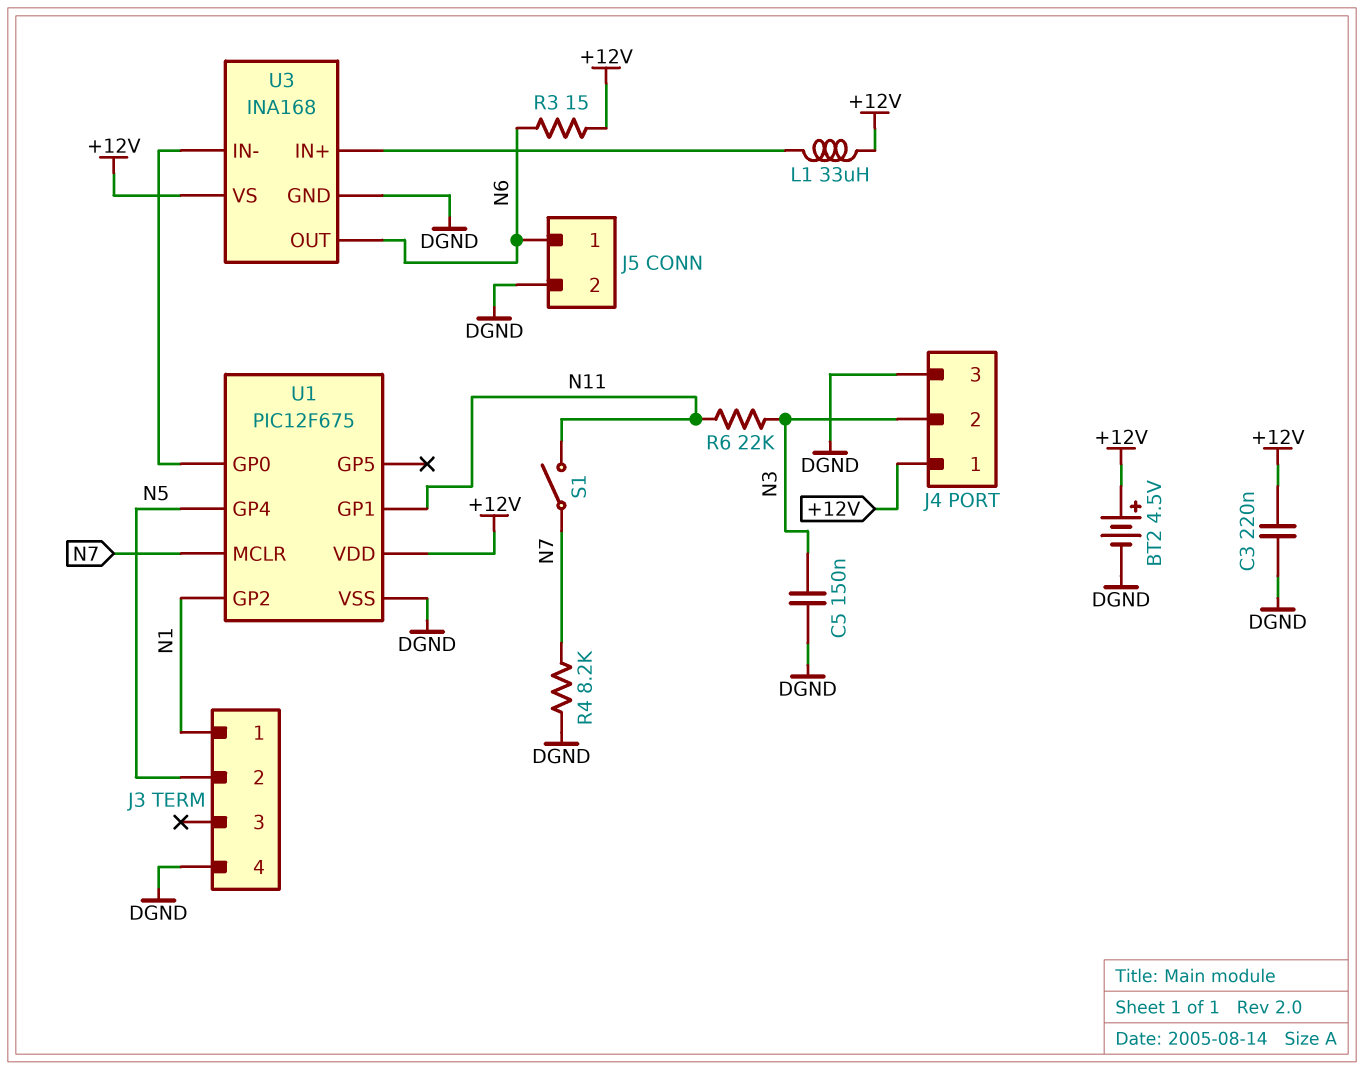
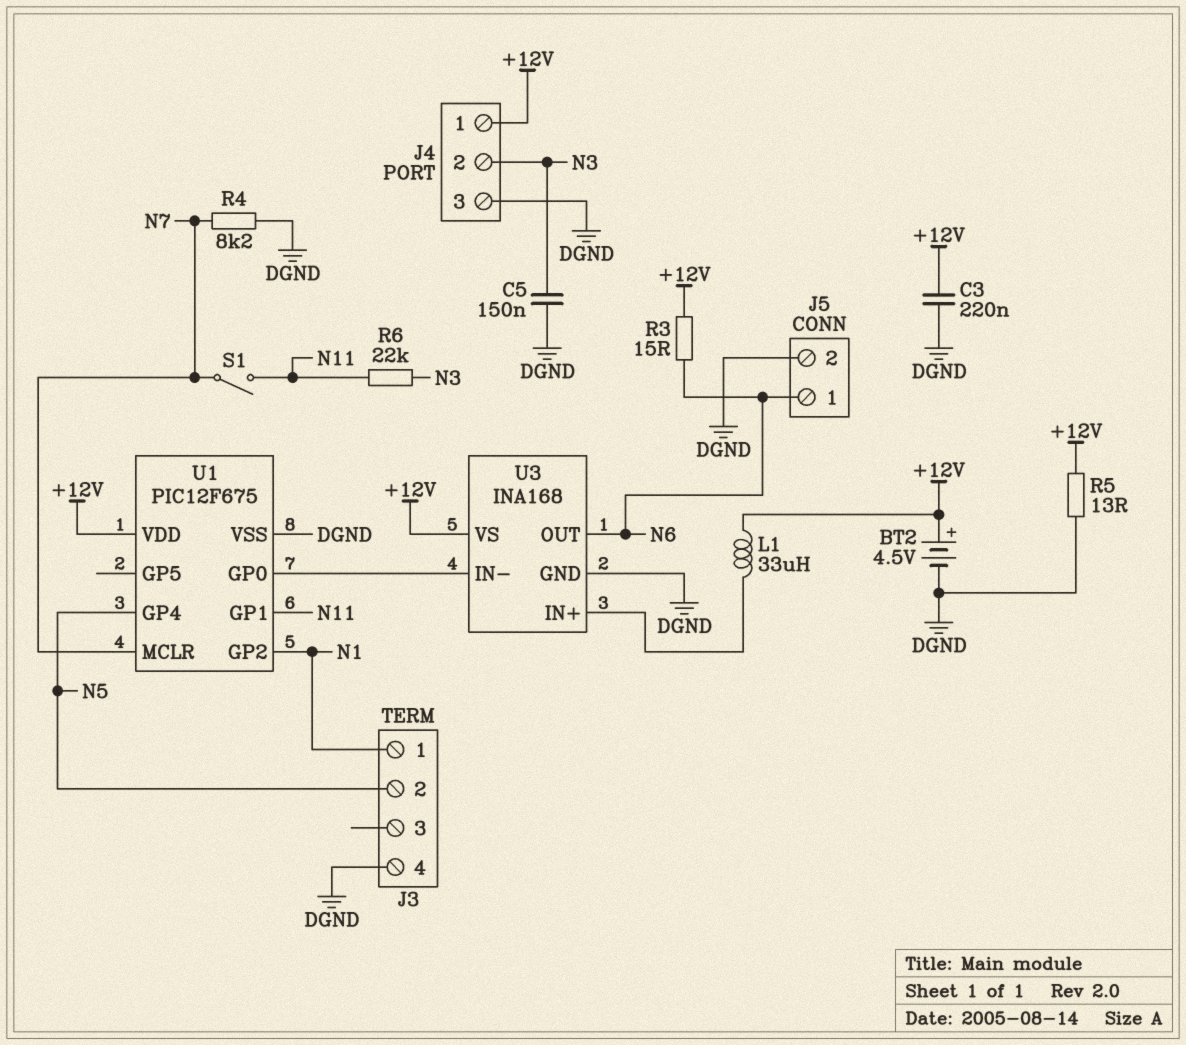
R5: none -> 13 (+12V, DGND)

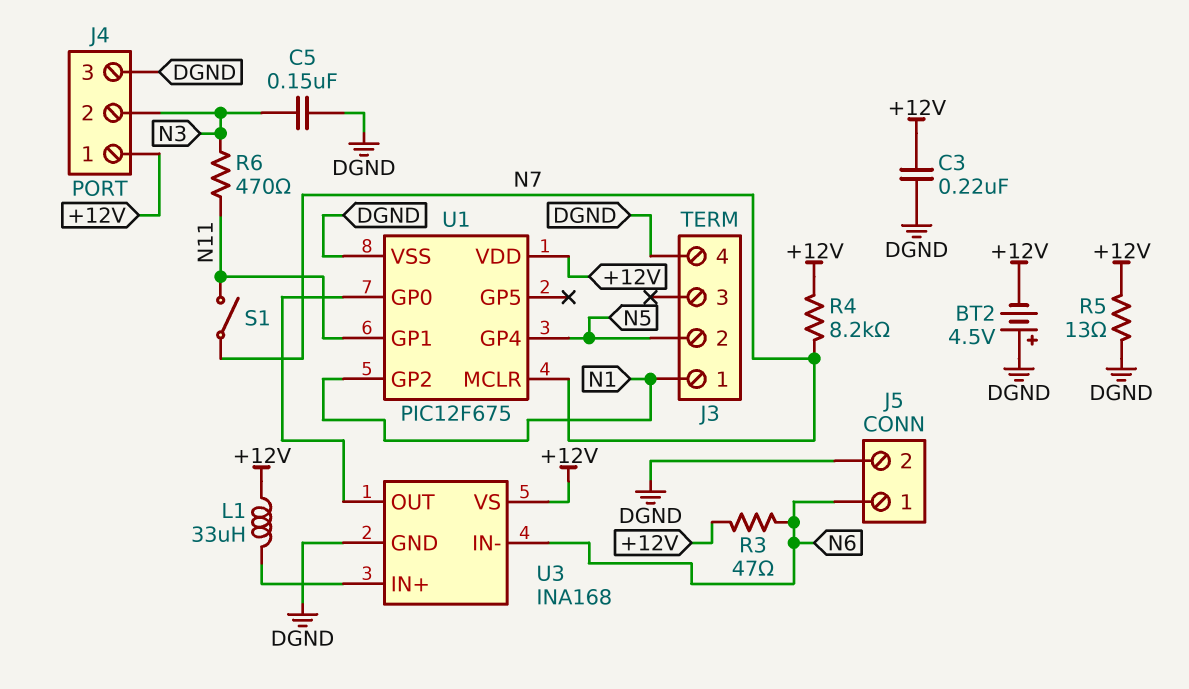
BT2: 4.5V (plus +12V, minus DGND) -> 4.5V (plus DGND, minus +12V)
R3: 15 (+12V, N6) -> 47 (+12V, N6)
R4: 8.2k (DGND, N7) -> 8.2k (+12V, N7)
R6: 22k (N3, N11) -> 470 (N3, N11)
U3 pin IN-: U1/GP0 -> N6
U3 pin OUT: N6 -> U1/GP0

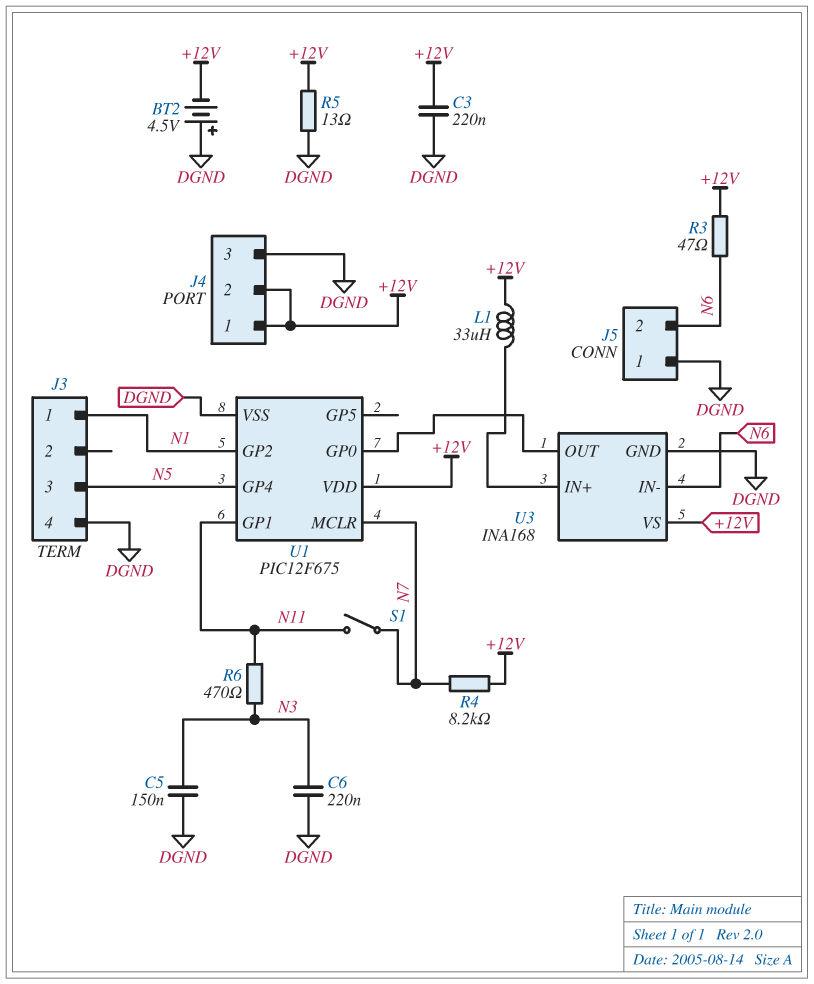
C6: none -> 220nF (DGND, N3)
J3 pin 2: N5 -> none
J3 pin 3: none -> N5
J4 pin 2: N3 -> +12V
J5 pin 1: N6 -> DGND
J5 pin 2: DGND -> N6

